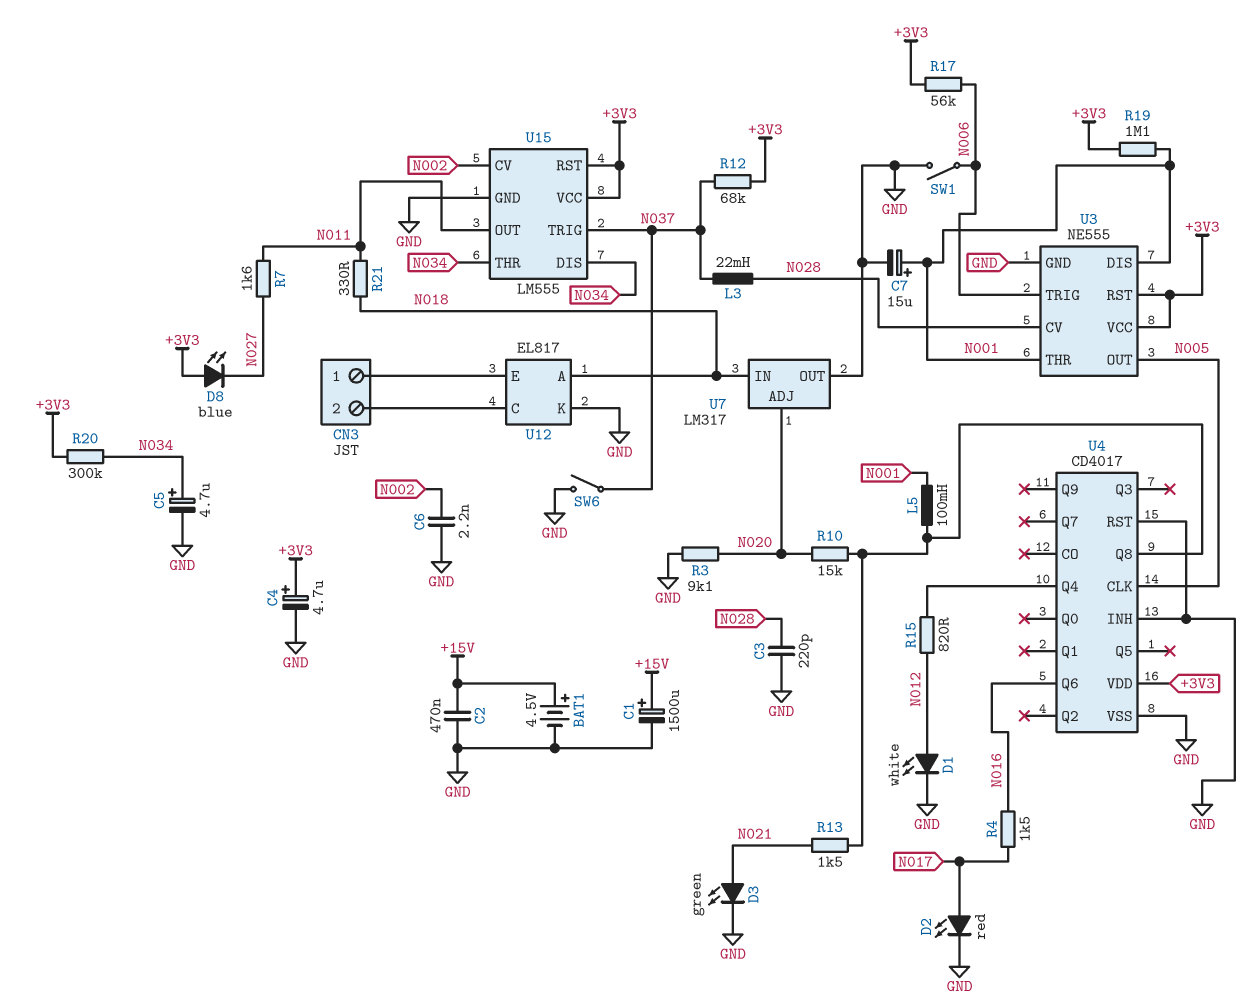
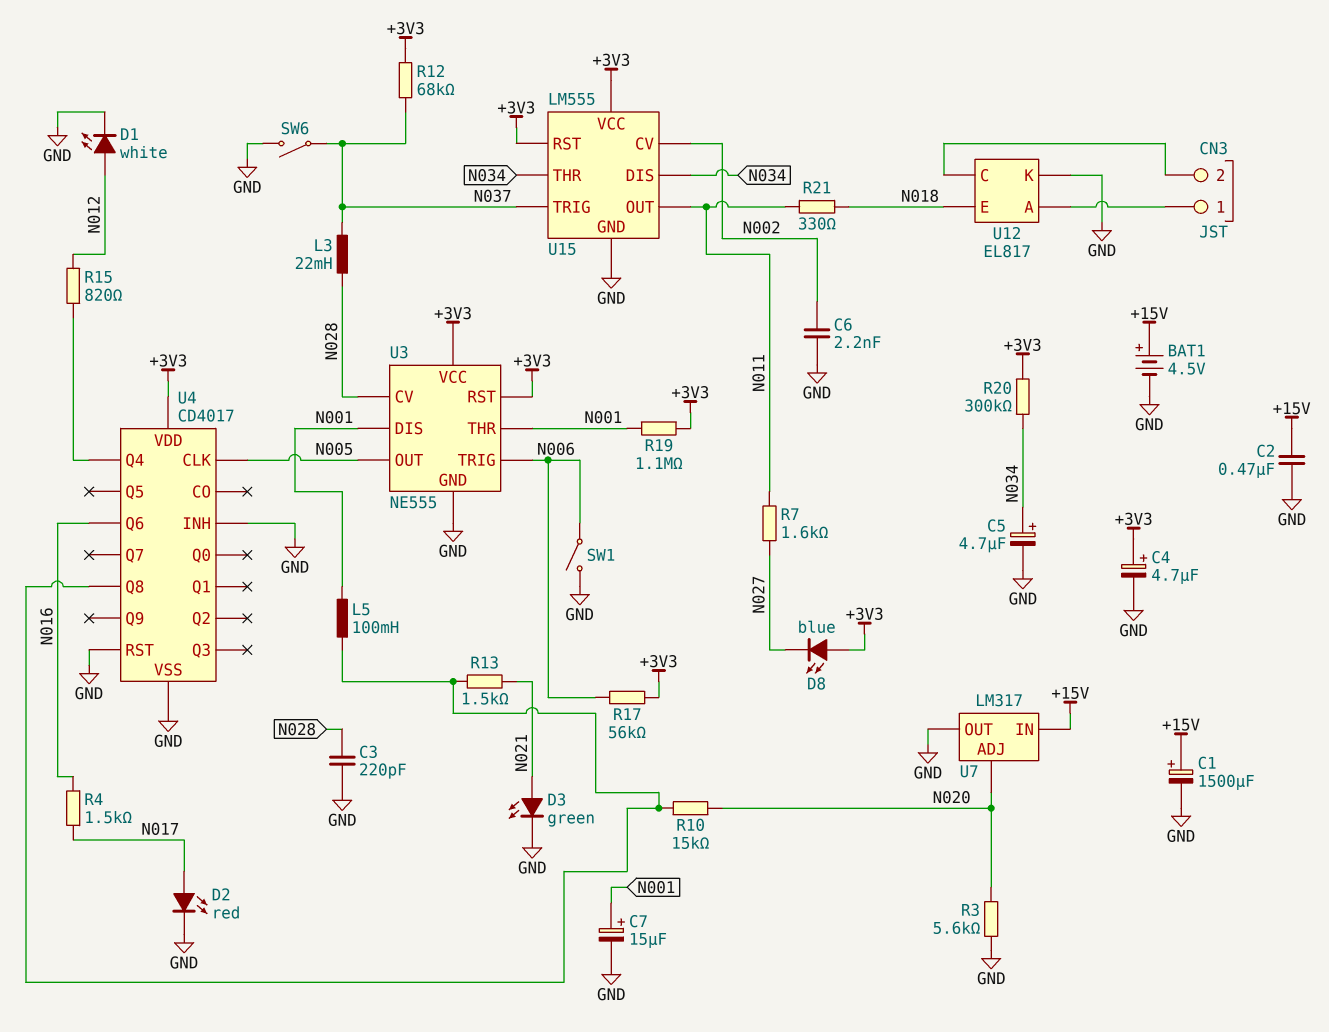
R3: 9.1k (GND, N020) -> 5.6k (GND, N020)
U7 pin IN: N018 -> +15V
U12 pin A: N018 -> CN3/1
U12 pin E: CN3/1 -> N018

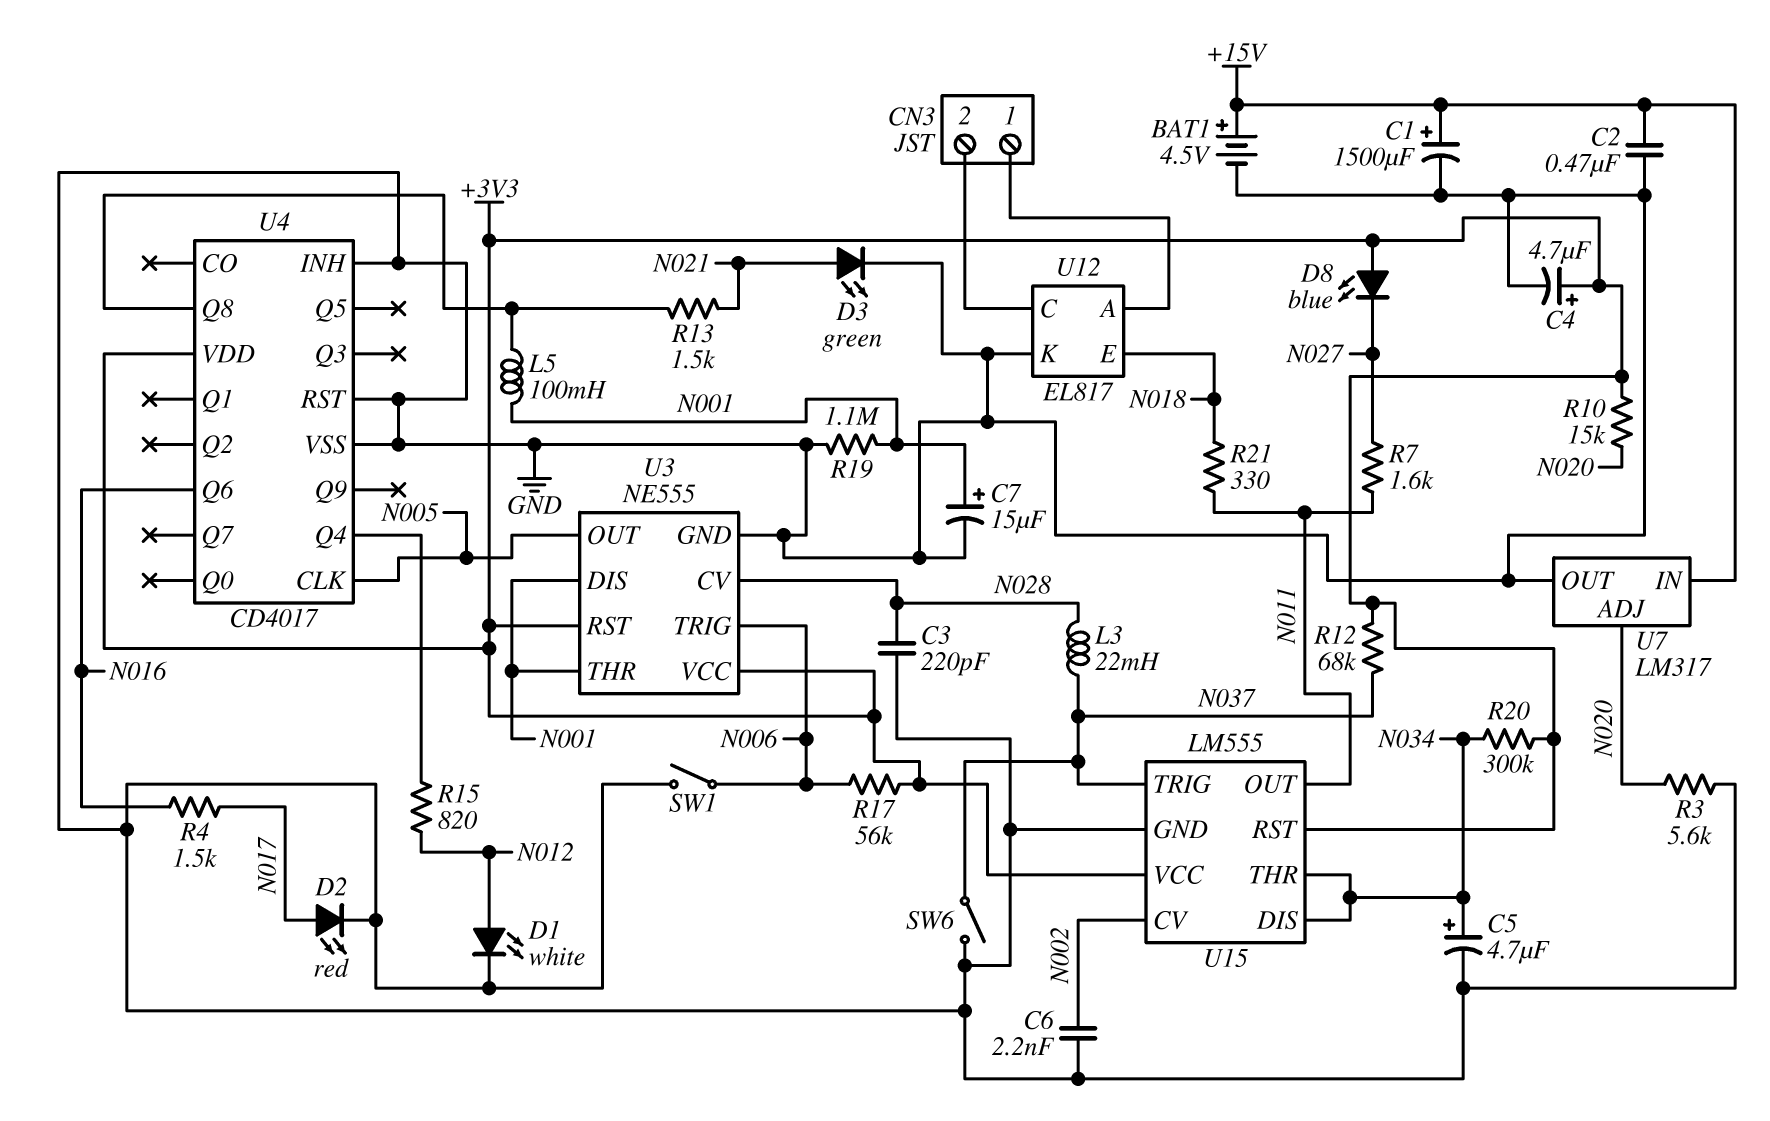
R10: 15k (N020, U4/Q8) -> 15k (+3V3, N020)
R19: 1.1M (+3V3, N001) -> 1.1M (GND, N001)

